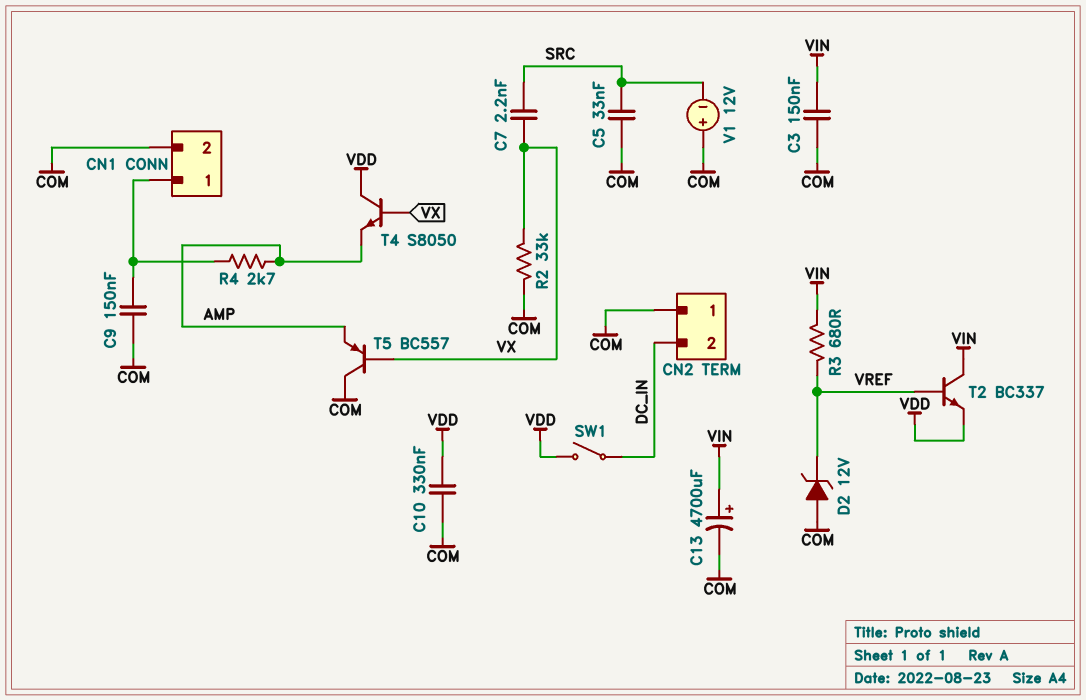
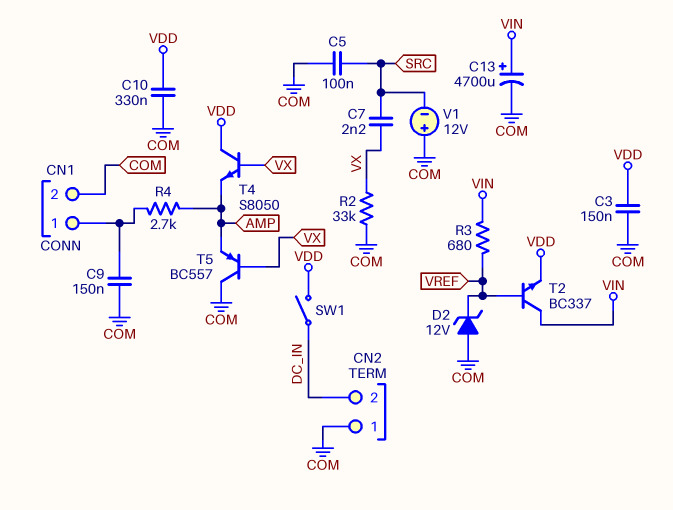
C3: 150nF (COM, VIN) -> 150nF (COM, VDD)
C5: 33nF (COM, SRC) -> 100nF (COM, SRC)

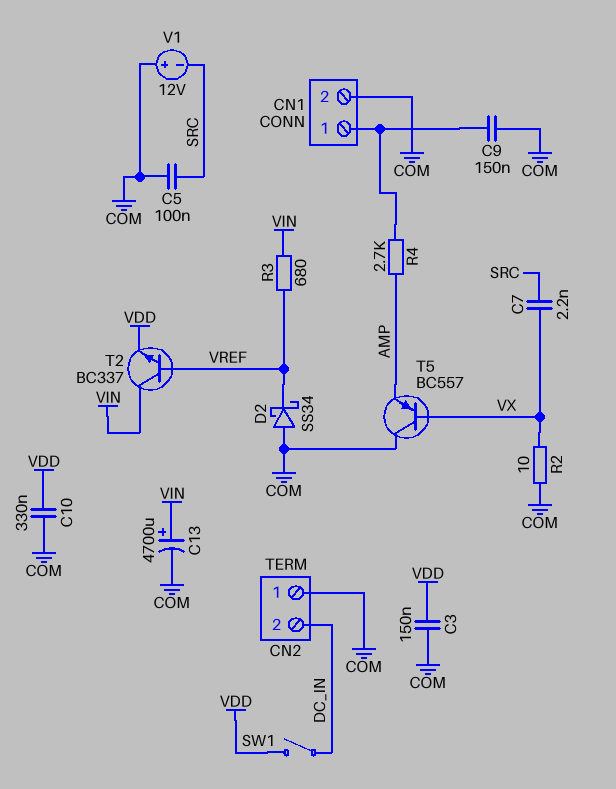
D2: zener 12V (A COM, K VREF) -> schottky SS34 (A COM, K VREF)
R2: 33k (COM, VX) -> 10 (COM, VX)
T4: NPN S8050 (B VX, C VDD, E AMP) -> none

